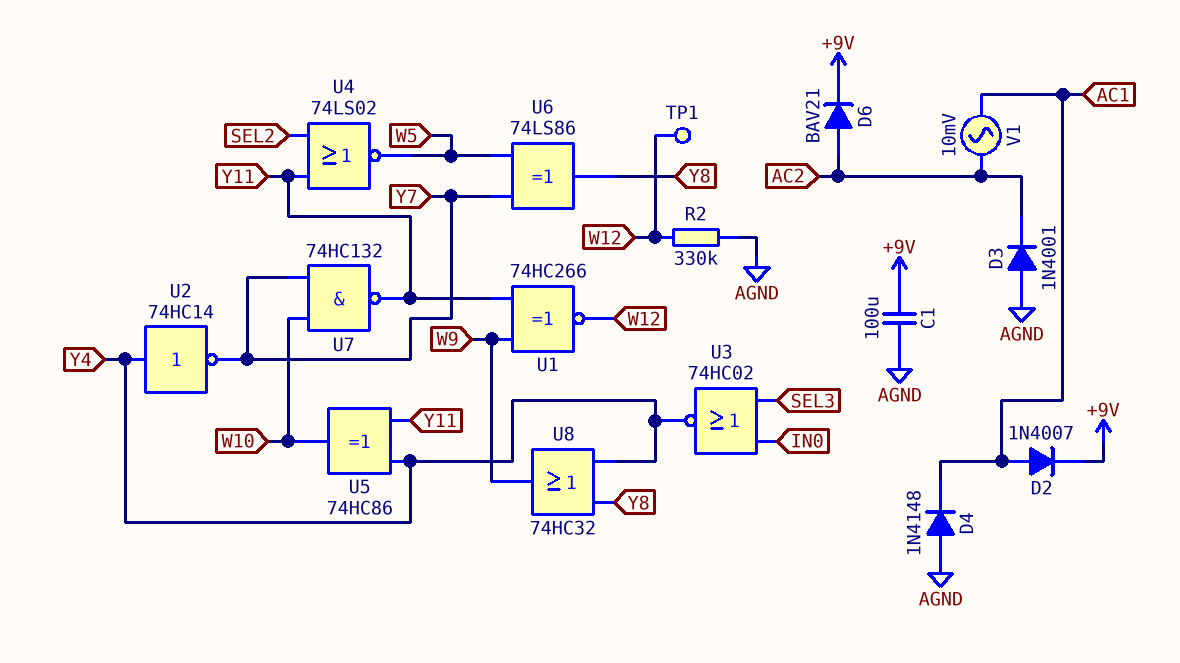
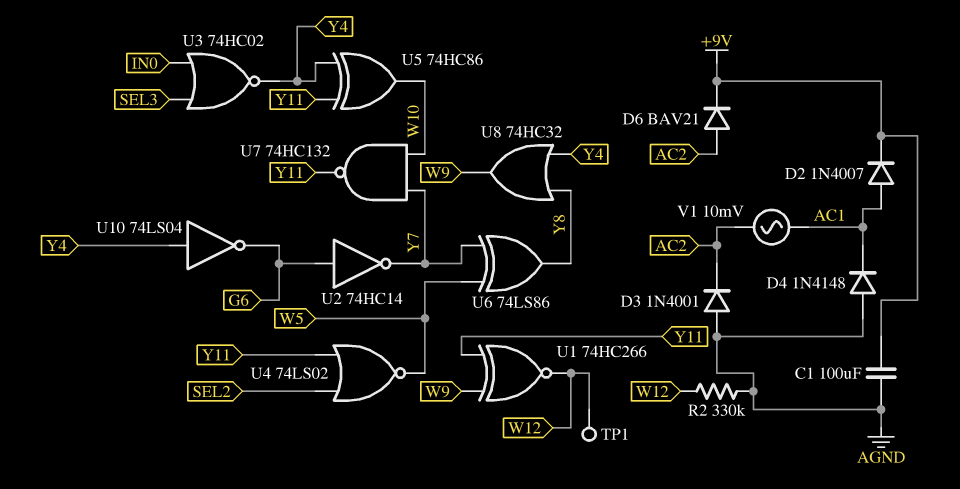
U2: NOT 74HC14 (in Y4, out Y7) -> NOT 74HC14 (in G6, out Y7)
U10: none -> NOT 74LS04 (in Y4, out G6)

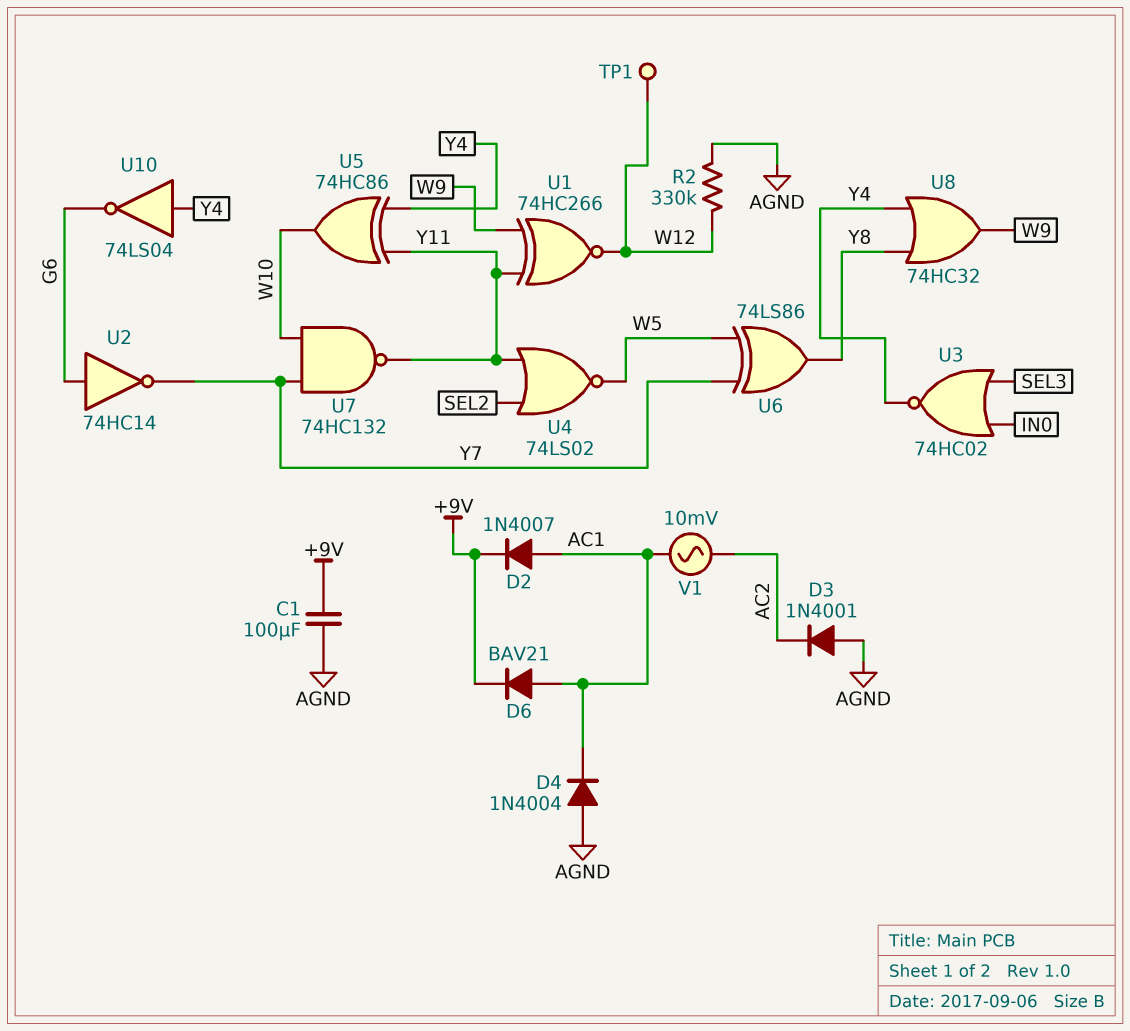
D4: diode 1N4148 (A AGND, K AC1) -> diode 1N4004 (A AGND, K AC1)
D6: diode BAV21 (A AC2, K +9V) -> diode BAV21 (A AC1, K +9V)

